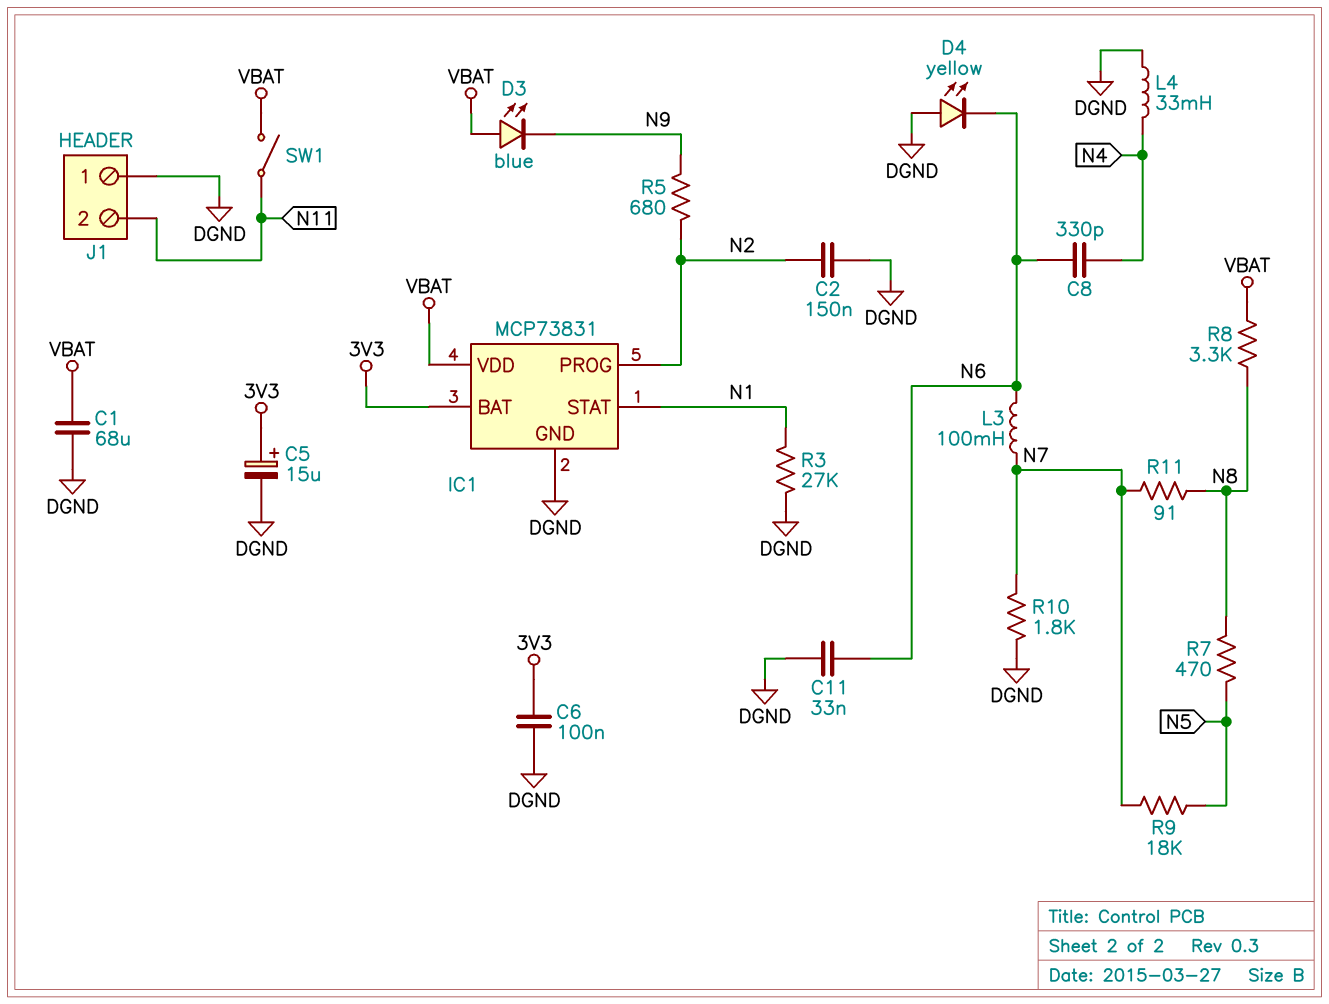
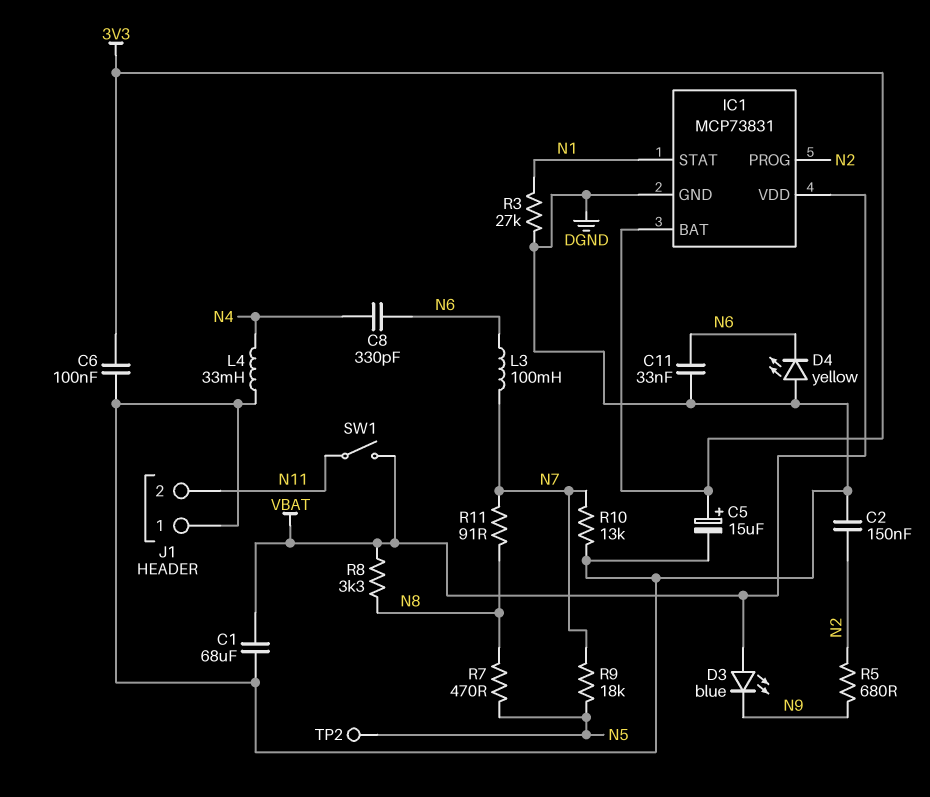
R10: 1.8k (DGND, N7) -> 13k (DGND, N7)
TP2: none -> test point (N5)

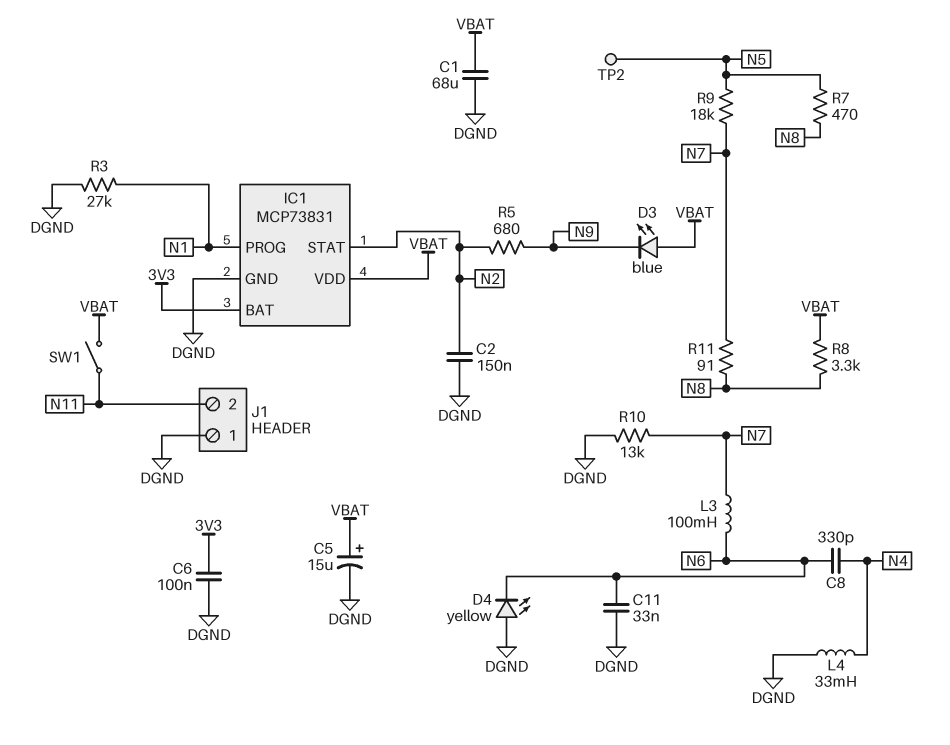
C5: 15uF (plus 3V3, minus DGND) -> 15uF (plus VBAT, minus DGND)
IC1 pin PROG: N2 -> N1
IC1 pin STAT: N1 -> N2

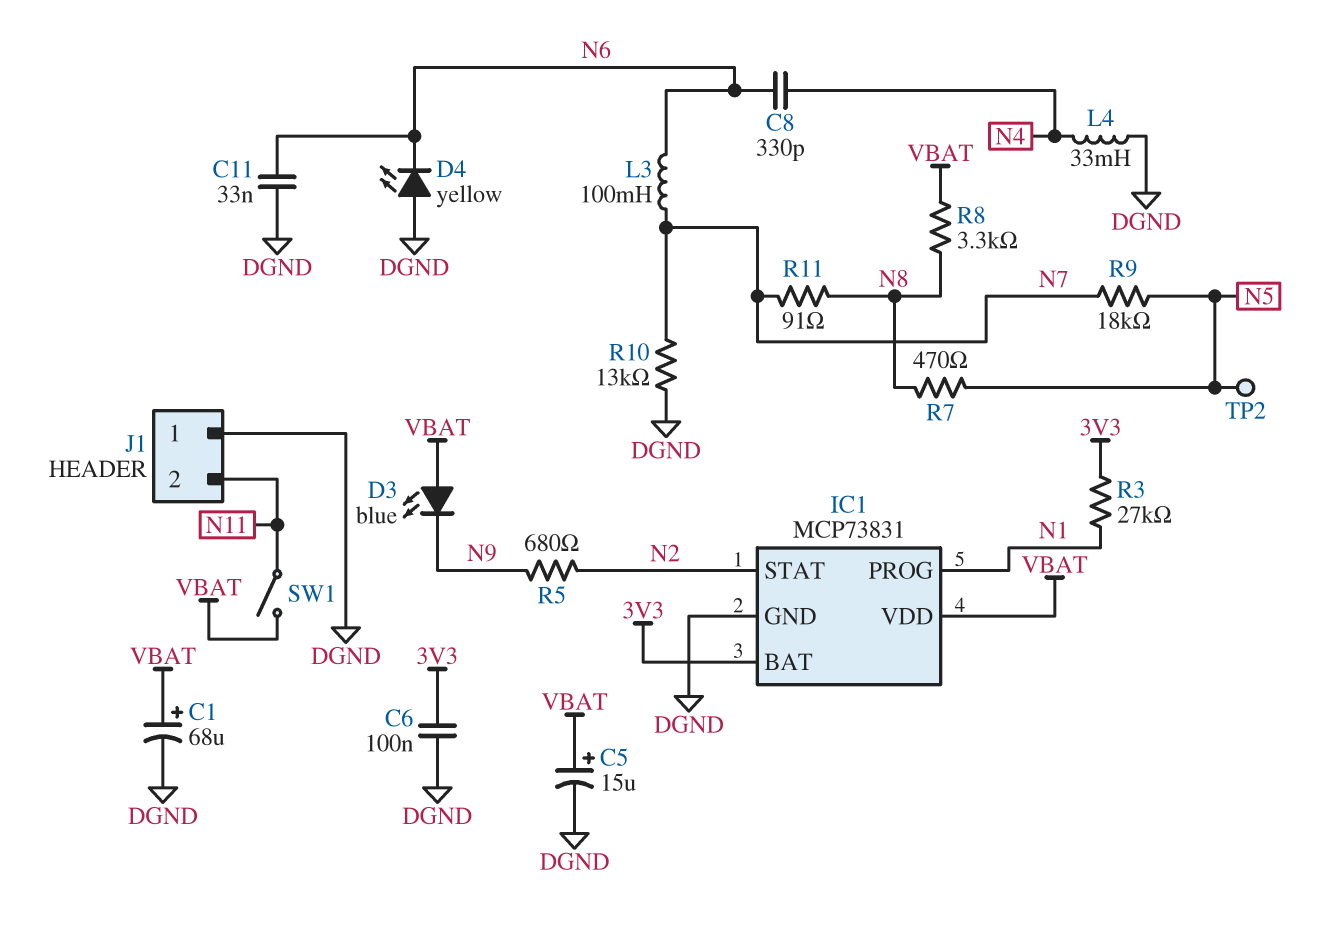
C1: 68uF (DGND, VBAT) -> 68uF (plus VBAT, minus DGND)
C2: 150nF (DGND, N2) -> none
R3: 27k (DGND, N1) -> 27k (3V3, N1)

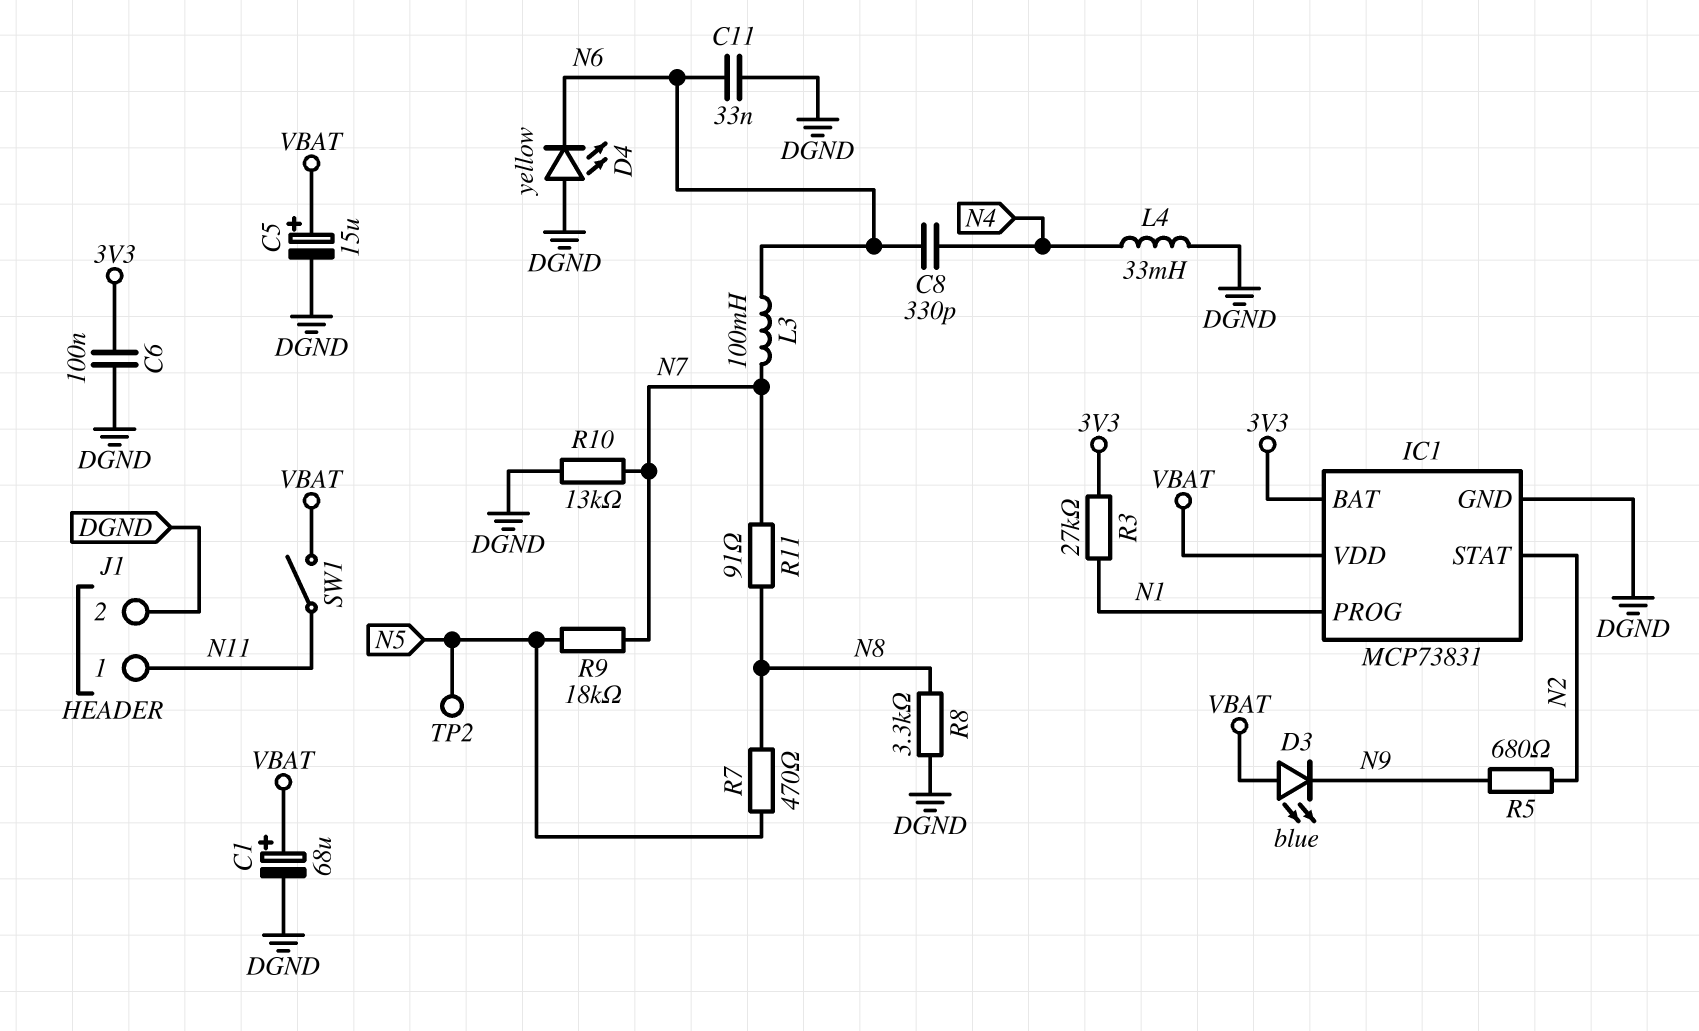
J1 pin 1: DGND -> N11
J1 pin 2: N11 -> DGND
R8: 3.3k (N8, VBAT) -> 3.3k (DGND, N8)

